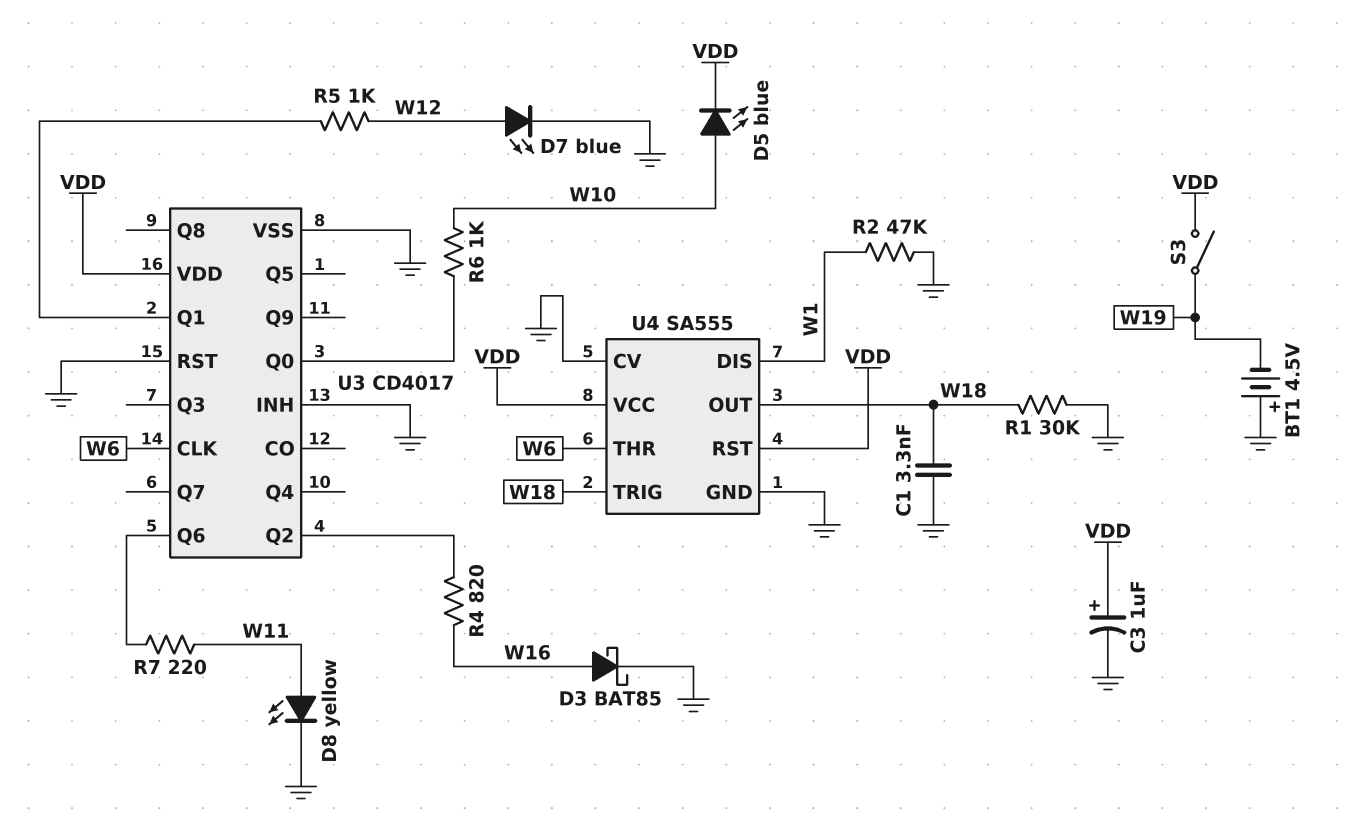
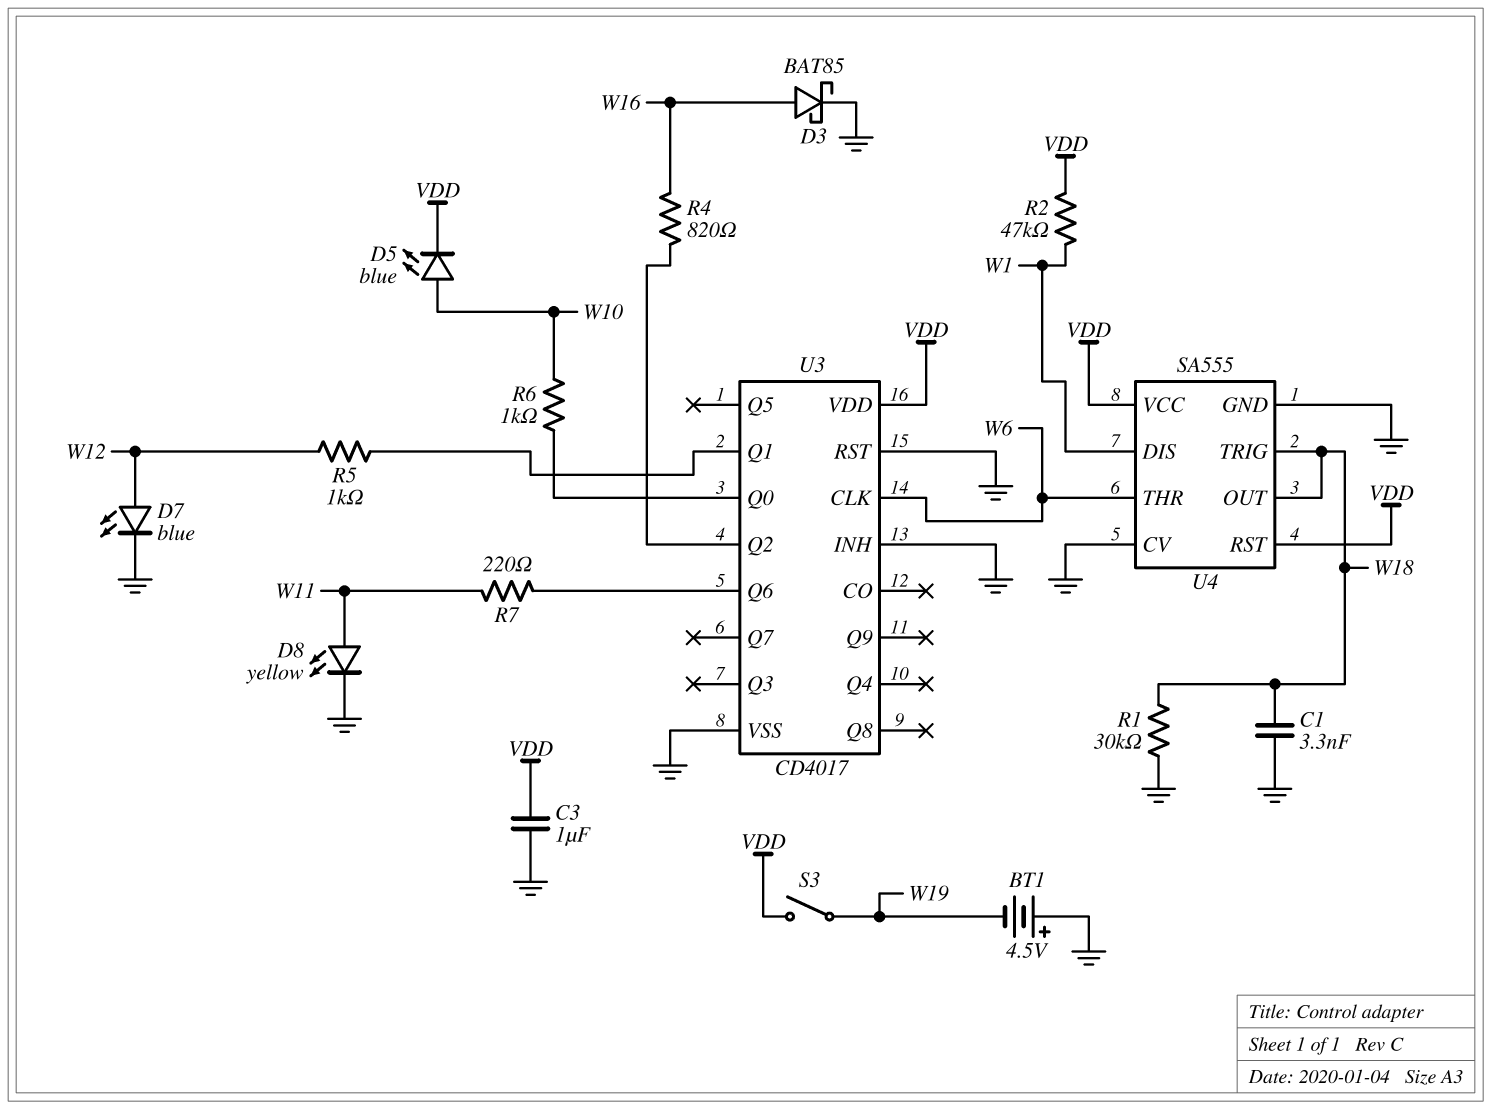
C3: 1uF (plus VDD, minus GND) -> 1uF (GND, VDD)
R2: 47k (GND, W1) -> 47k (VDD, W1)

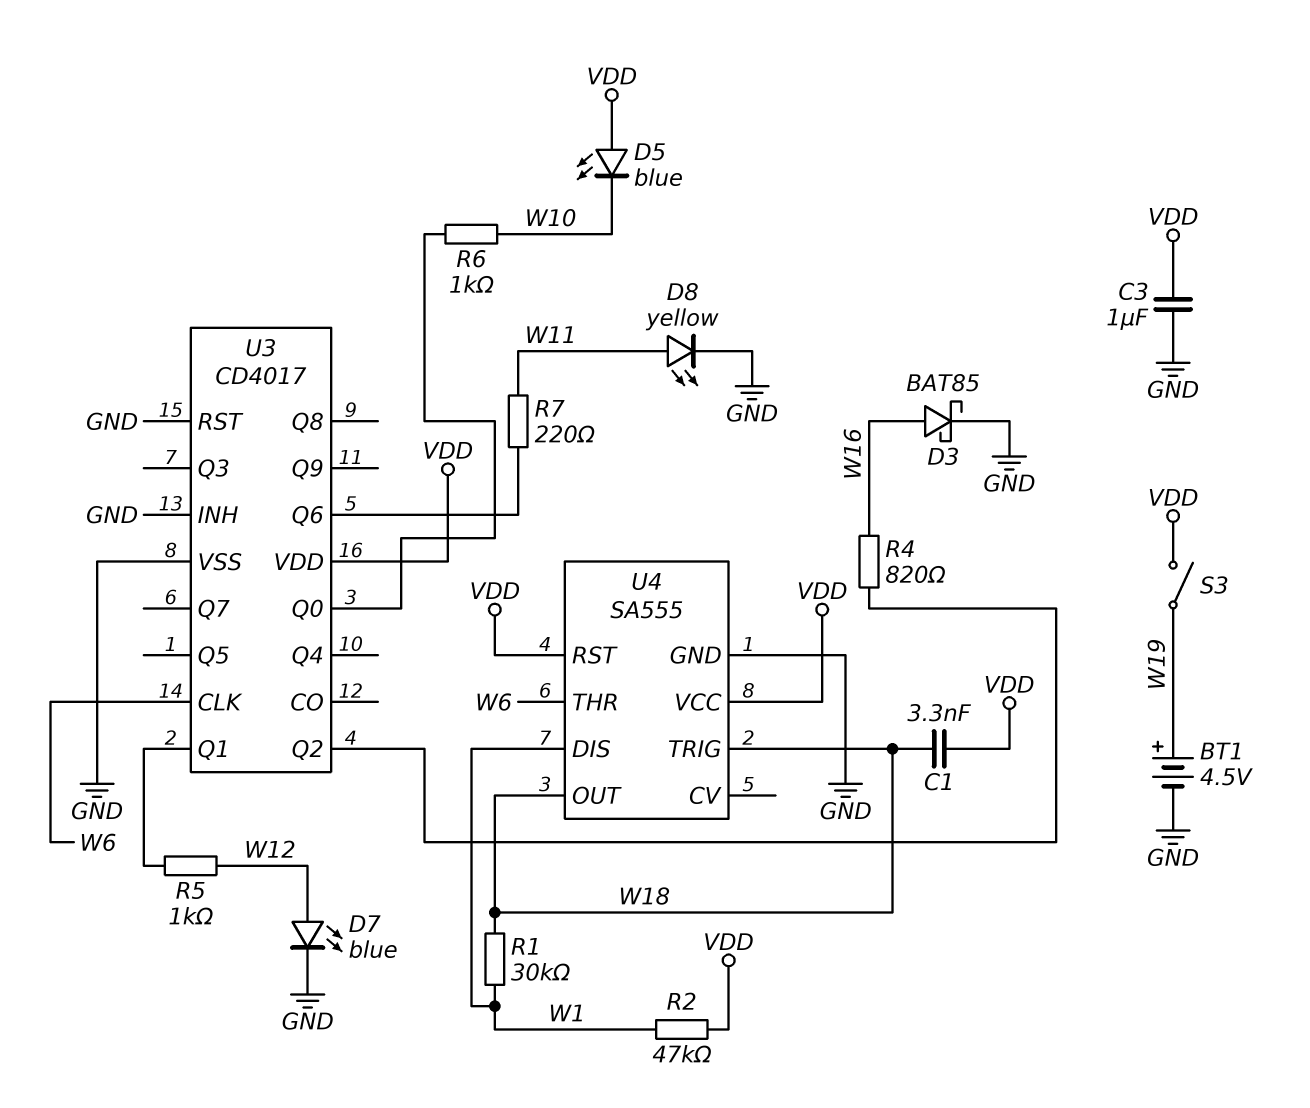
BT1: 4.5V (plus GND, minus W19) -> 4.5V (plus W19, minus GND)
C1: 3.3nF (GND, W18) -> 3.3nF (VDD, W18)
D5: LED blue (A W10, K VDD) -> LED blue (A VDD, K W10)
R1: 30k (GND, W18) -> 30k (W1, W18)
U4 pin CV: GND -> none

